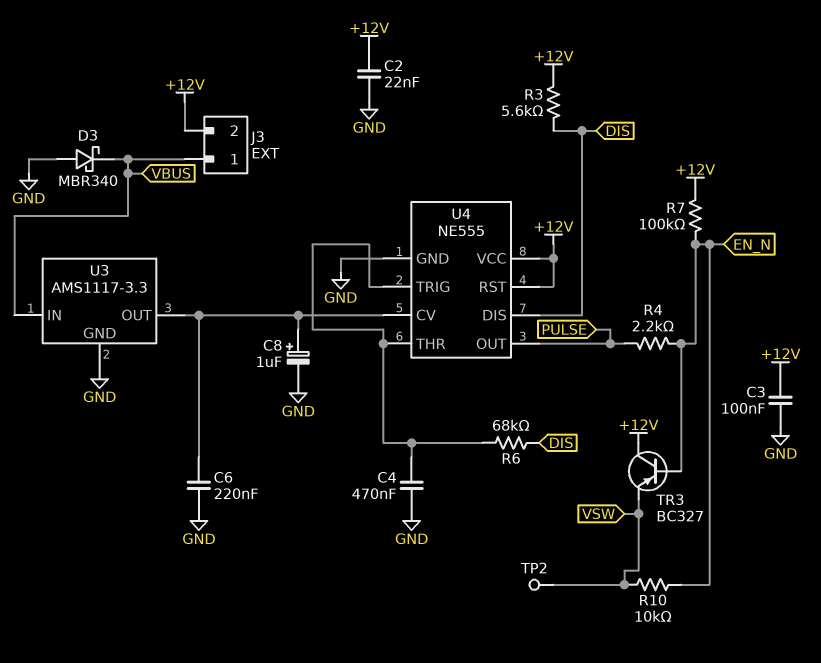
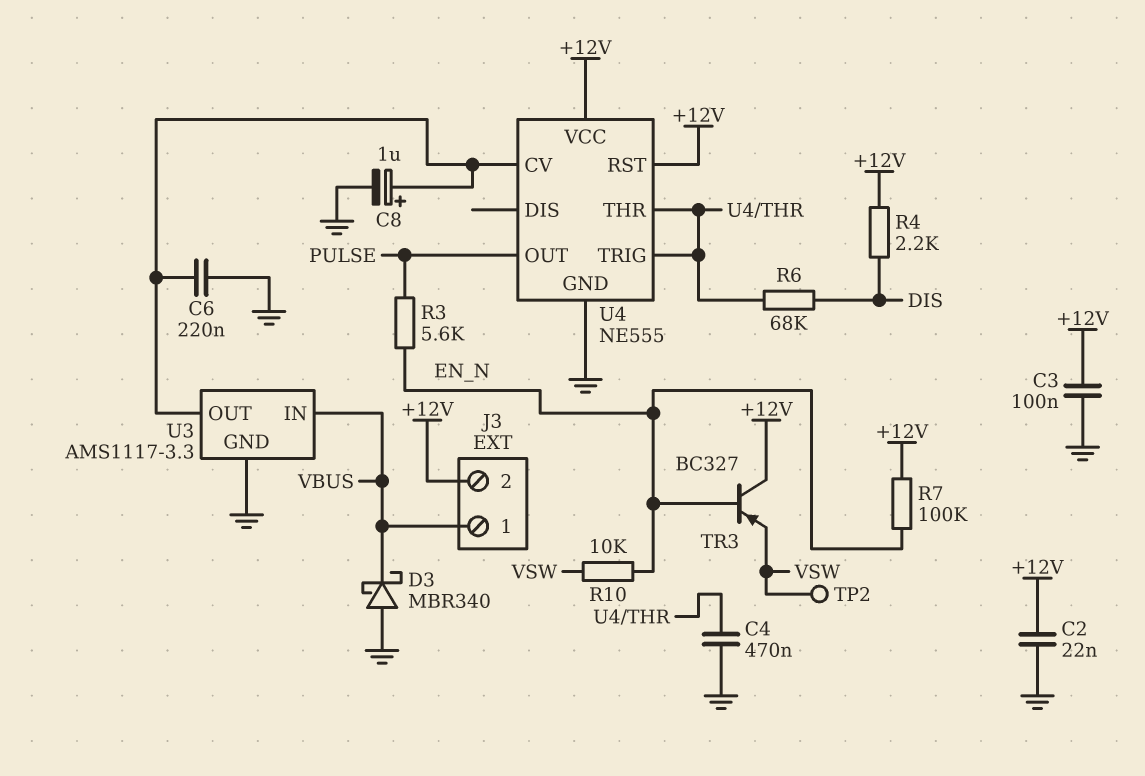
R3: 5.6k (+12V, DIS) -> 5.6k (EN_N, PULSE)
R4: 2.2k (EN_N, PULSE) -> 2.2k (+12V, DIS)
U4 pin DIS: DIS -> none

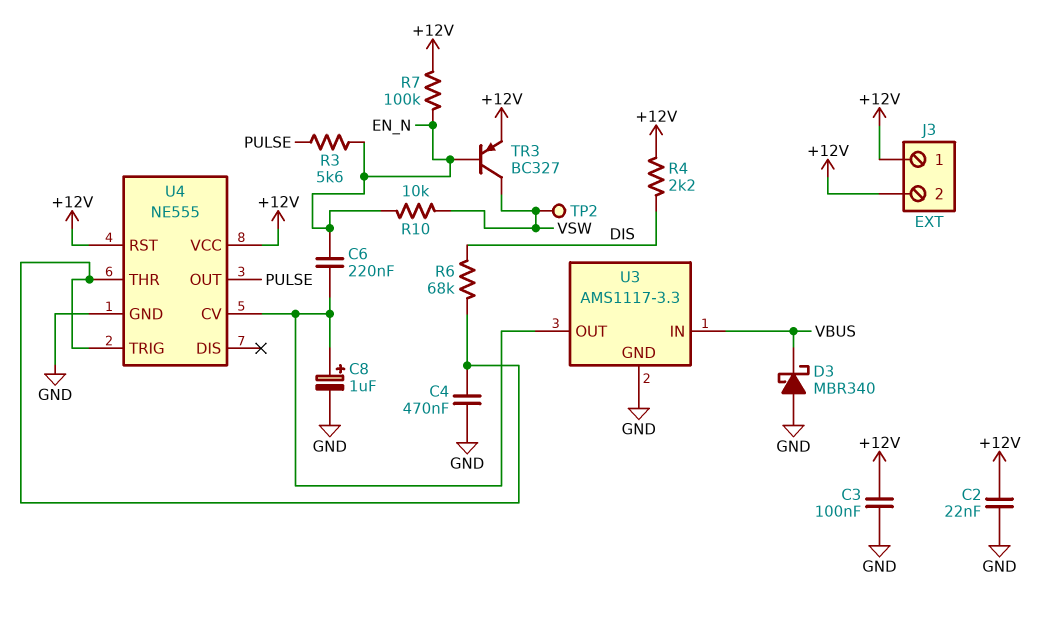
C6: 220nF (GND, U3/OUT) -> 220nF (EN_N, U3/OUT)
J3 pin 1: VBUS -> +12V
TR3: PNP BC327 (B EN_N, C +12V, E VSW) -> PNP BC327 (B EN_N, C VSW, E +12V)

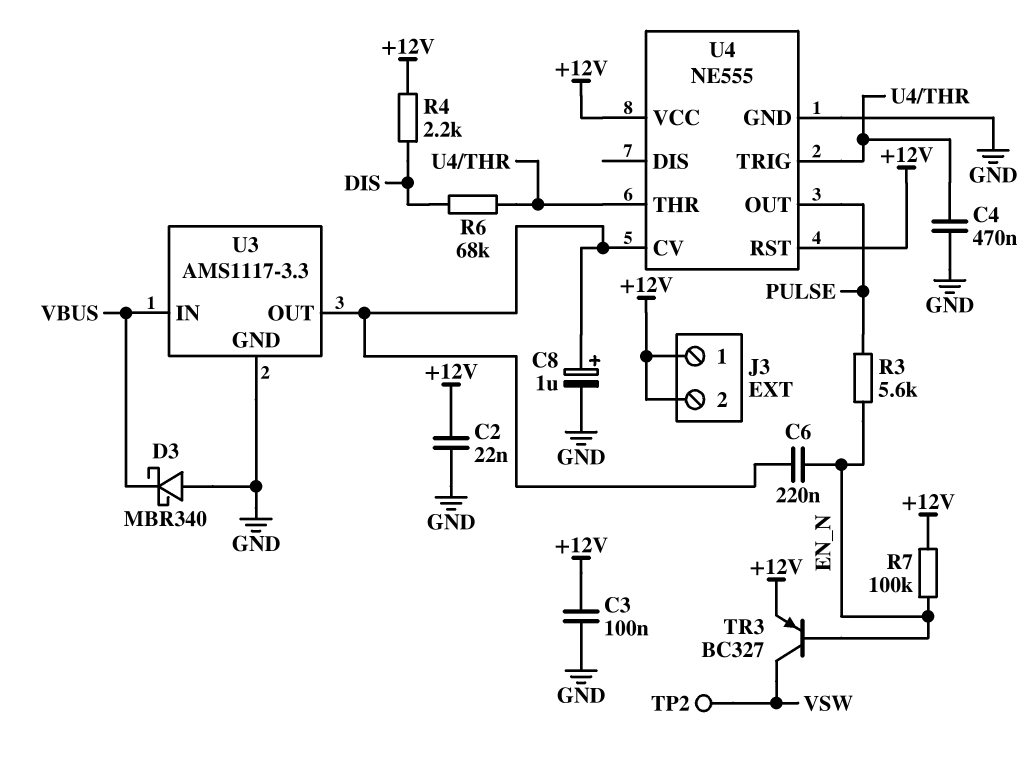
R10: 10k (EN_N, VSW) -> none

